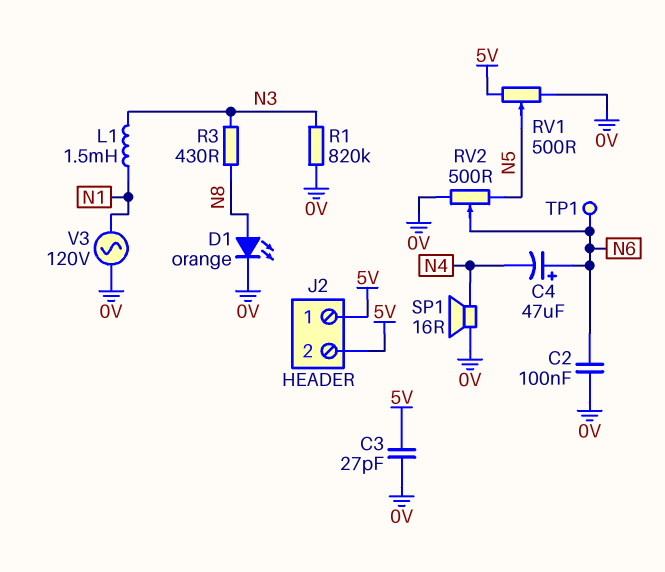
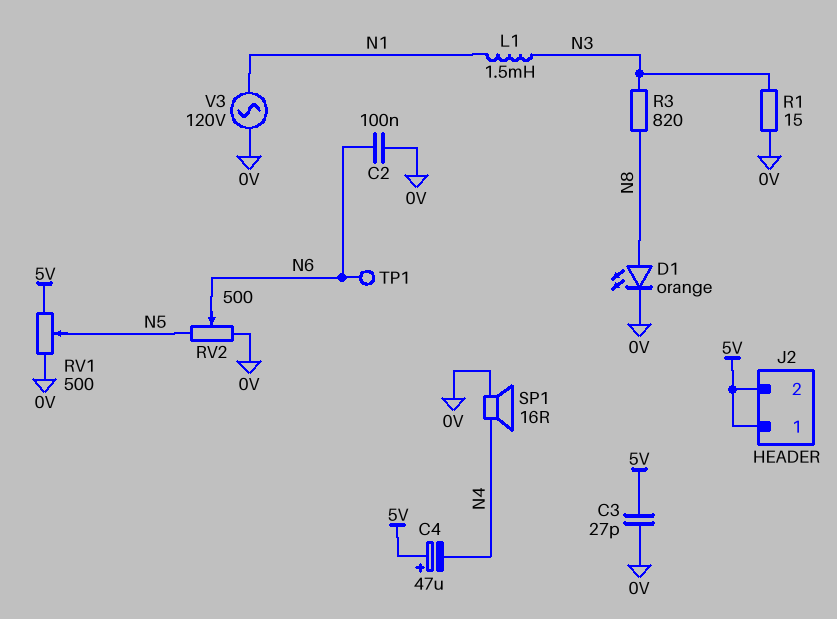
C4: 47uF (plus N6, minus N4) -> 47uF (plus 5V, minus N4)
R1: 820k (0V, N3) -> 15 (0V, N3)
R3: 430 (N3, N8) -> 820 (N3, N8)

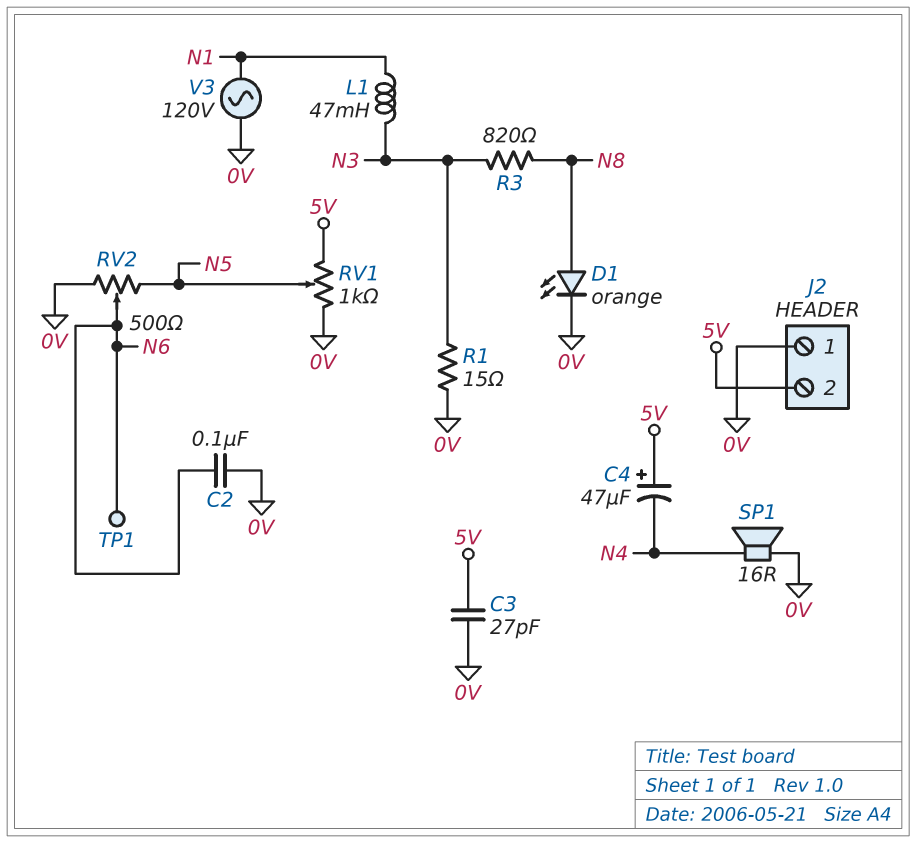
J2 pin 1: 5V -> 0V
L1: 1.5mH (N1, N3) -> 47mH (N1, N3)
RV1: 500 (0V, 5V, wiper N5) -> 1k (0V, 5V, wiper N5)

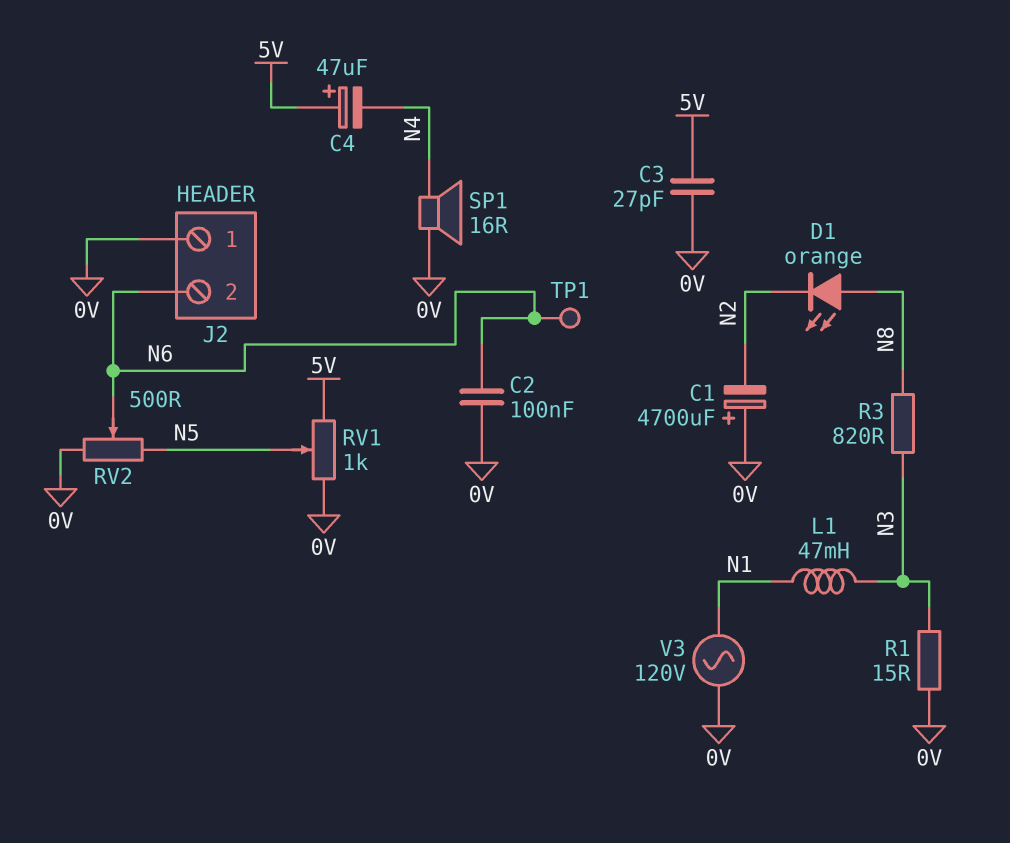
C1: none -> 4700uF (plus 0V, minus N2)
D1: LED orange (A N8, K 0V) -> LED orange (A N8, K N2)
J2 pin 2: 5V -> N6

